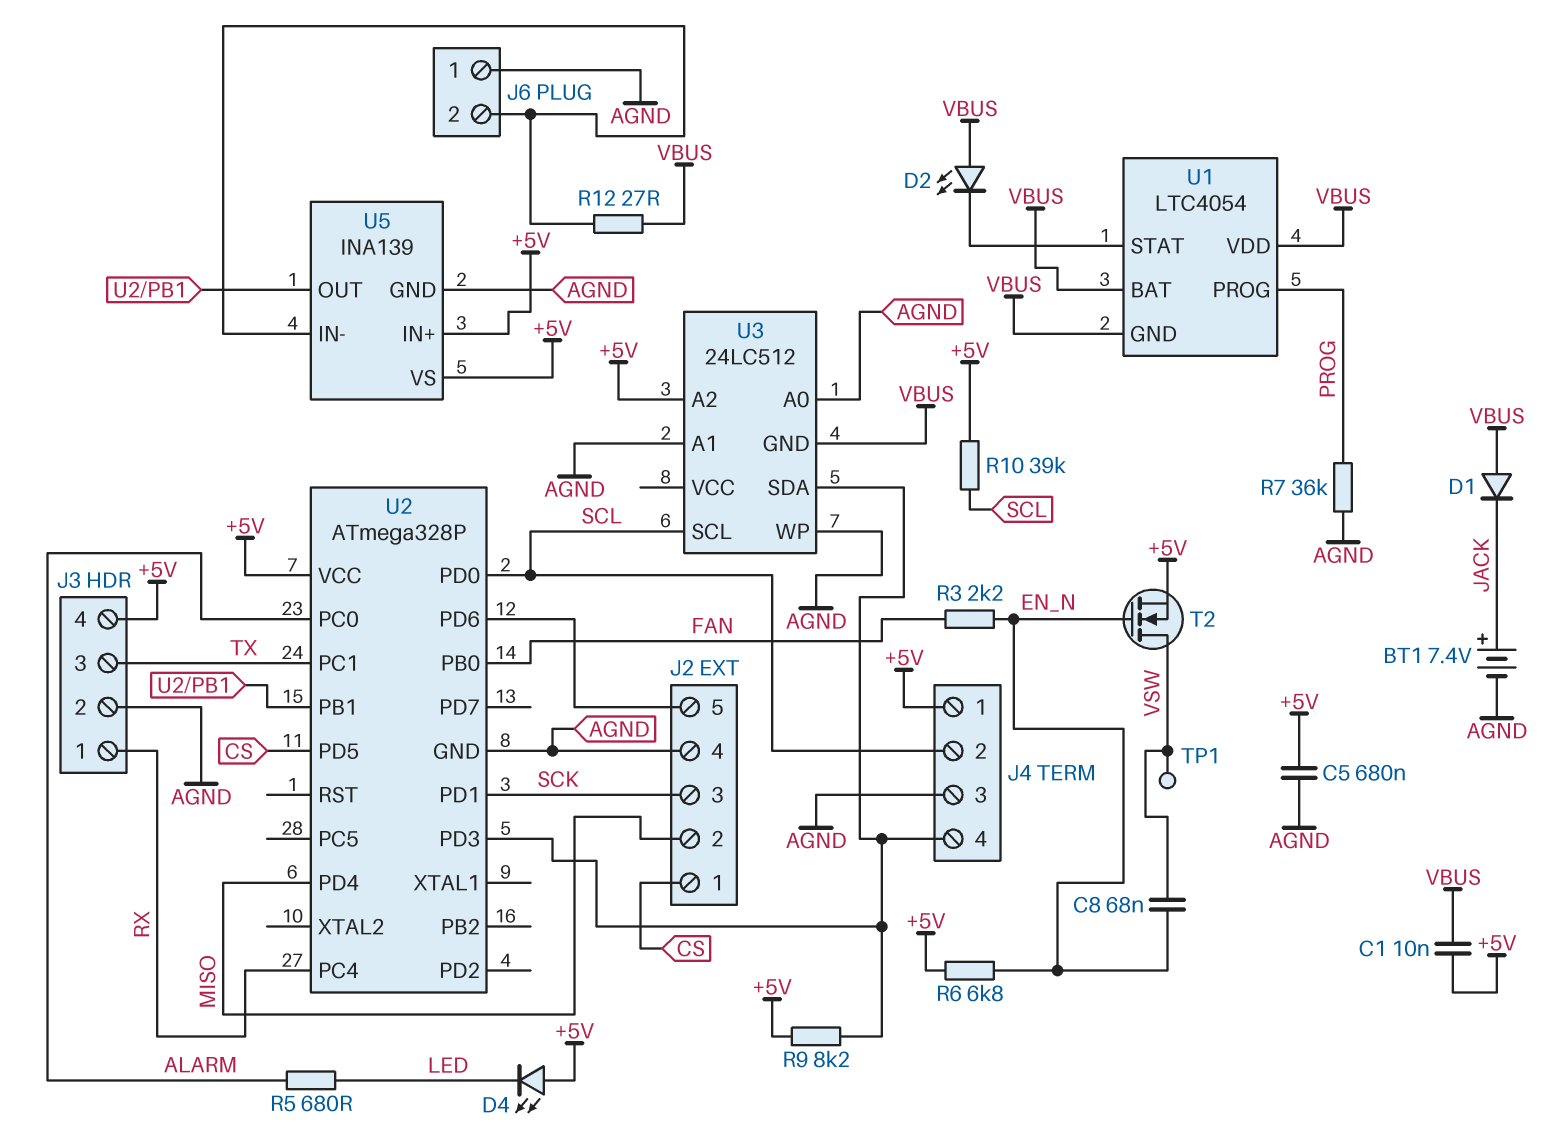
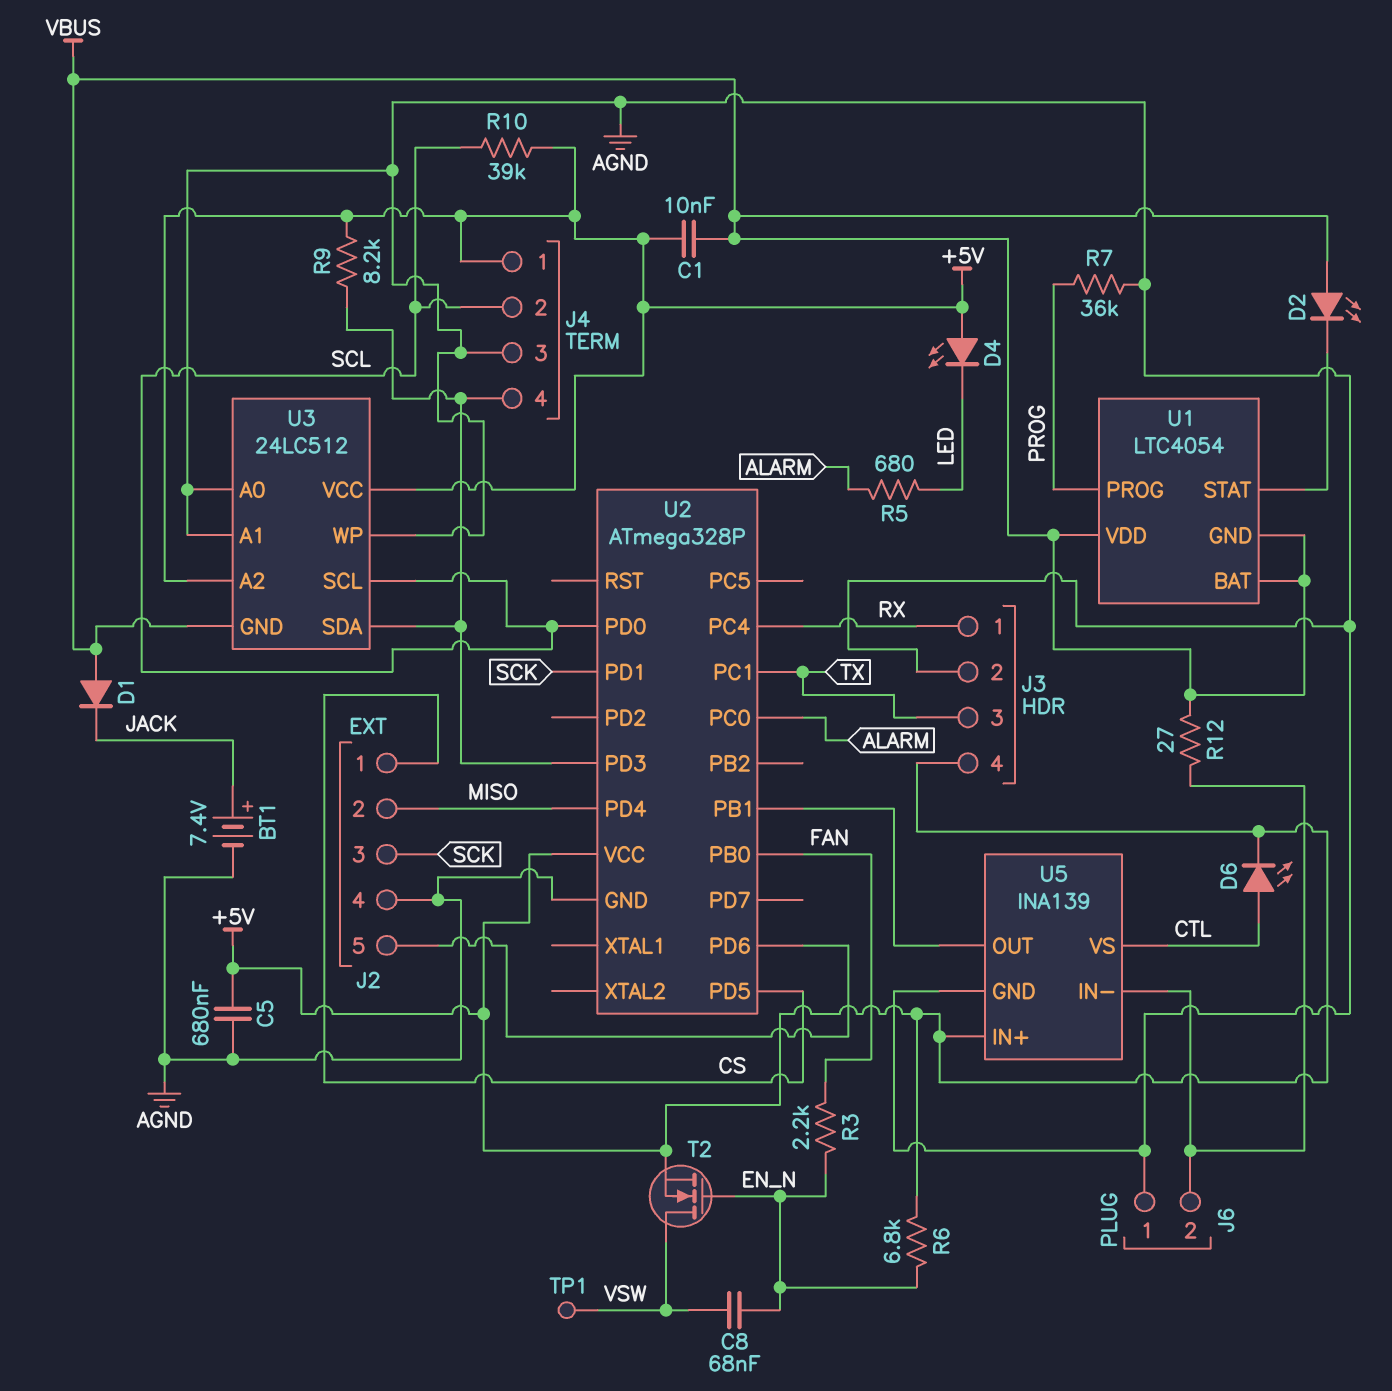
D6: none -> LED (A CTL, K +5V)
U3 pin VCC: none -> +5V
U5 pin VS: +5V -> CTL

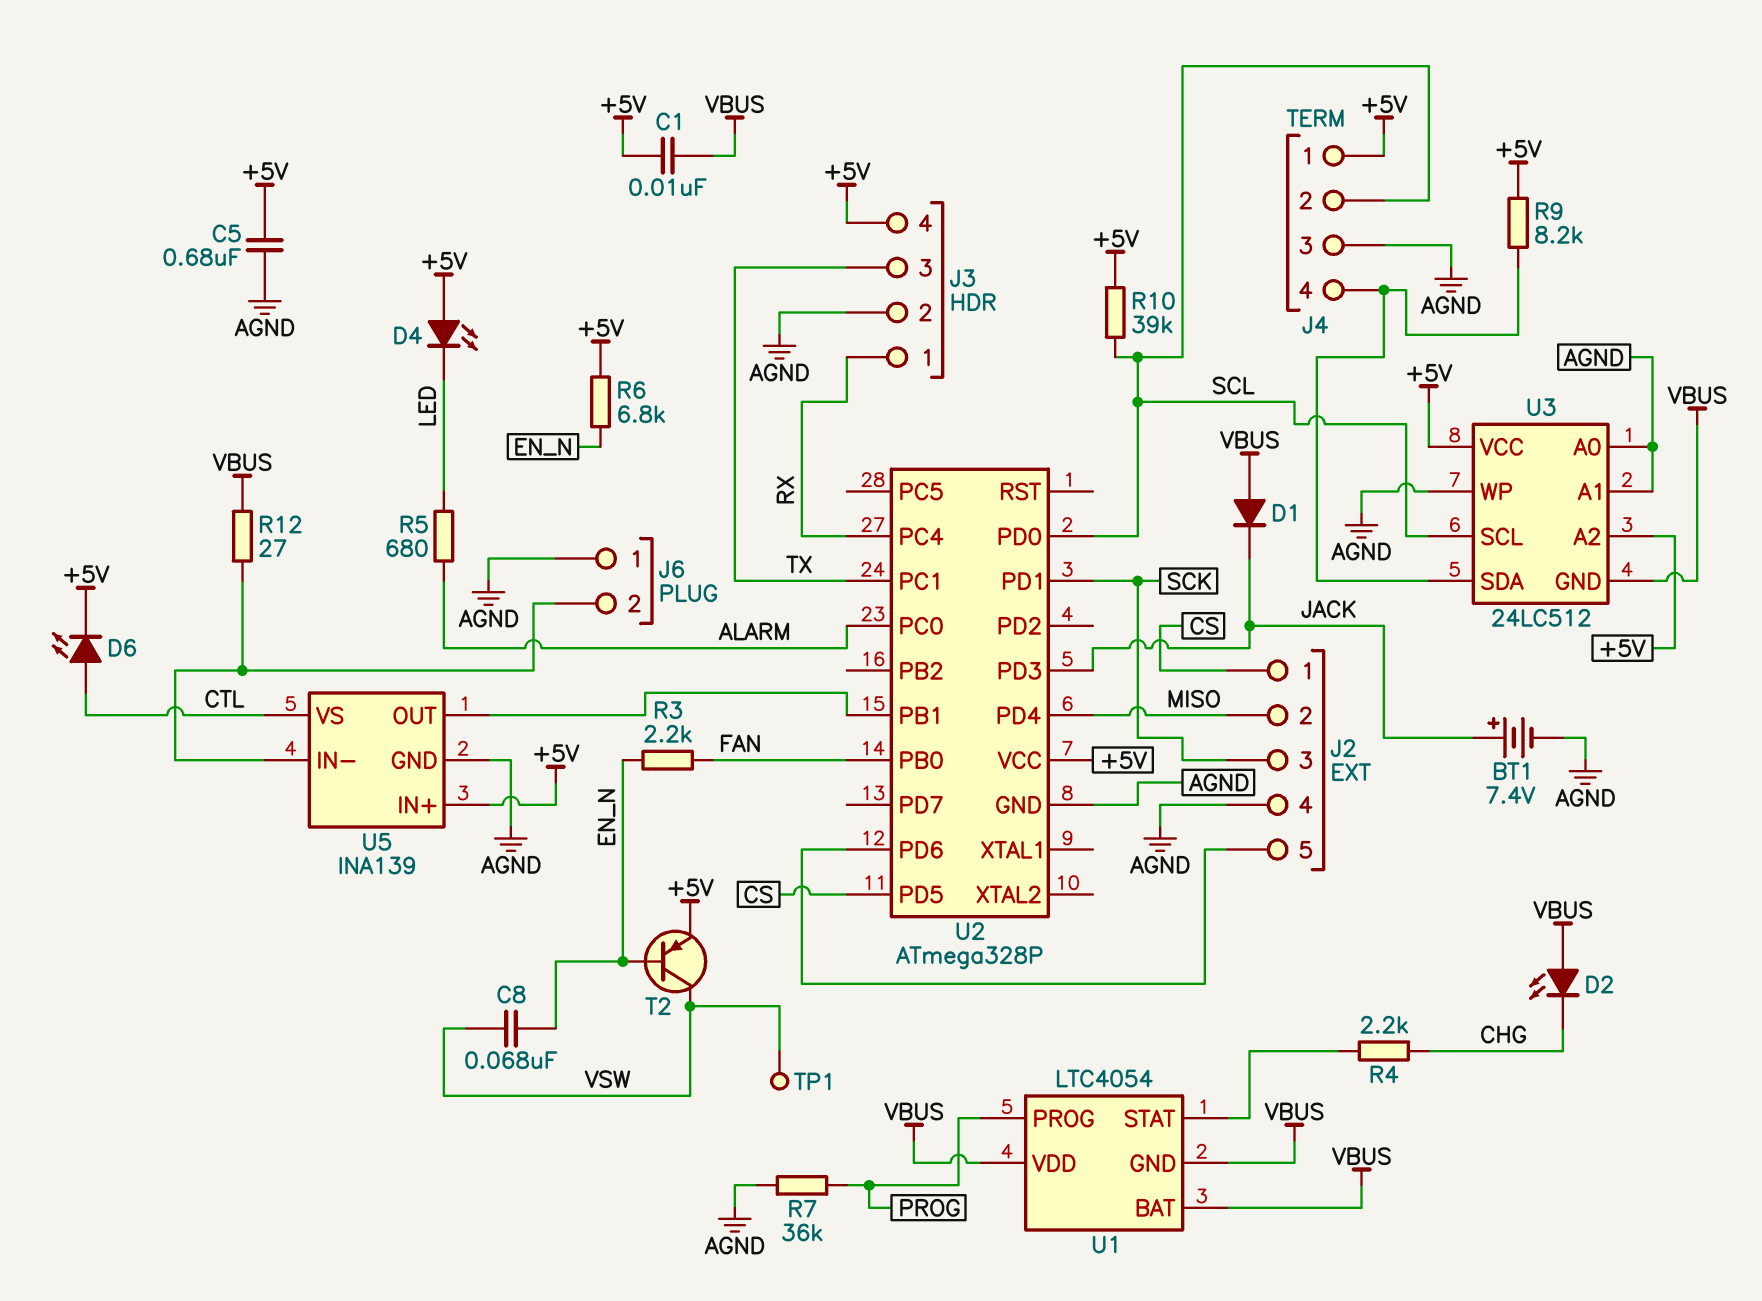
D2: LED (A VBUS, K U1/STAT) -> LED (A VBUS, K CHG)
R4: none -> 2.2k (CHG, U1/STAT)
T2: NMOS (G EN_N, D VSW, S +5V) -> PNP (B EN_N, C VSW, E +5V)
U2 pin PD3: J4/4 -> JACK

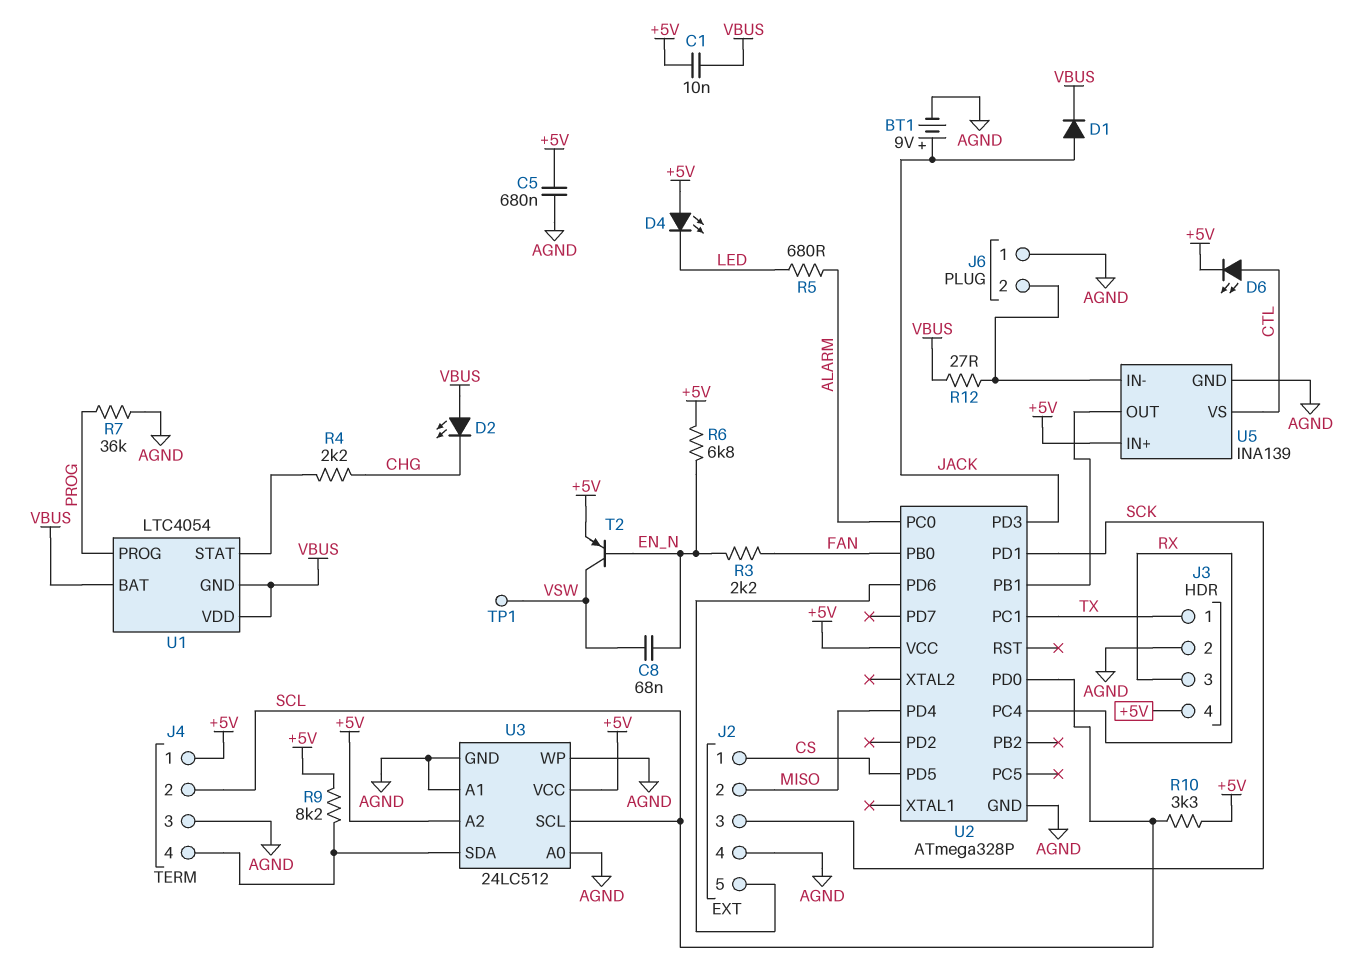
BT1: 7.4V (plus JACK, minus AGND) -> 9V (plus JACK, minus AGND)
D1: diode (A VBUS, K JACK) -> diode (A JACK, K VBUS)
J3 pin 1: RX -> TX
J3 pin 3: TX -> RX
R10: 39k (+5V, SCL) -> 3.3k (+5V, SCL)
U3 pin GND: VBUS -> AGND

